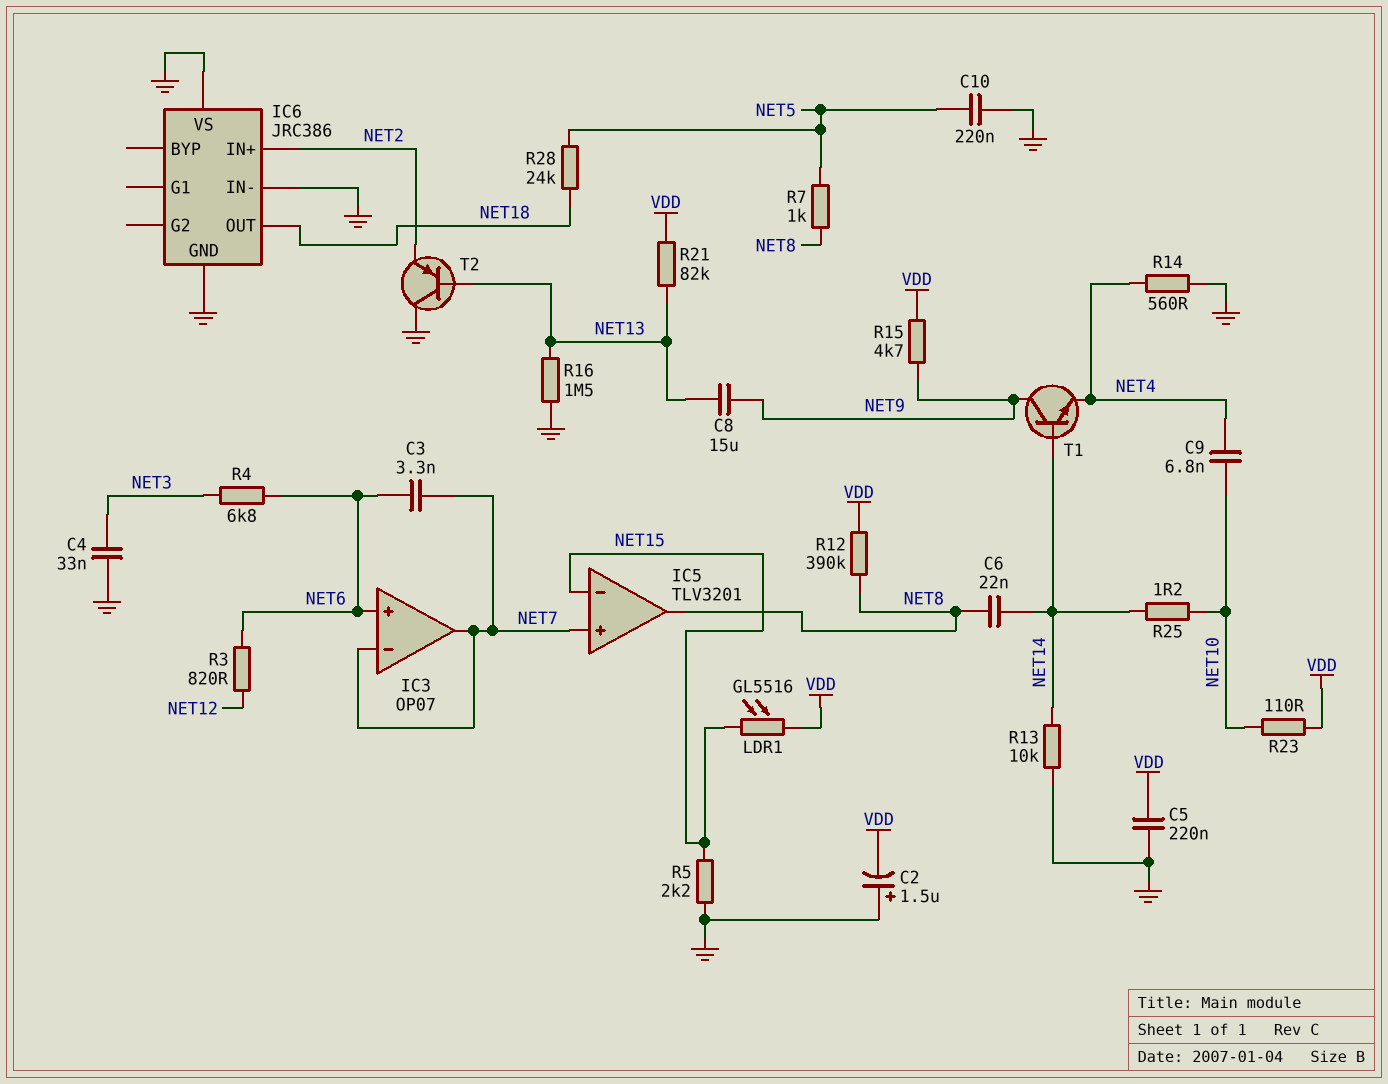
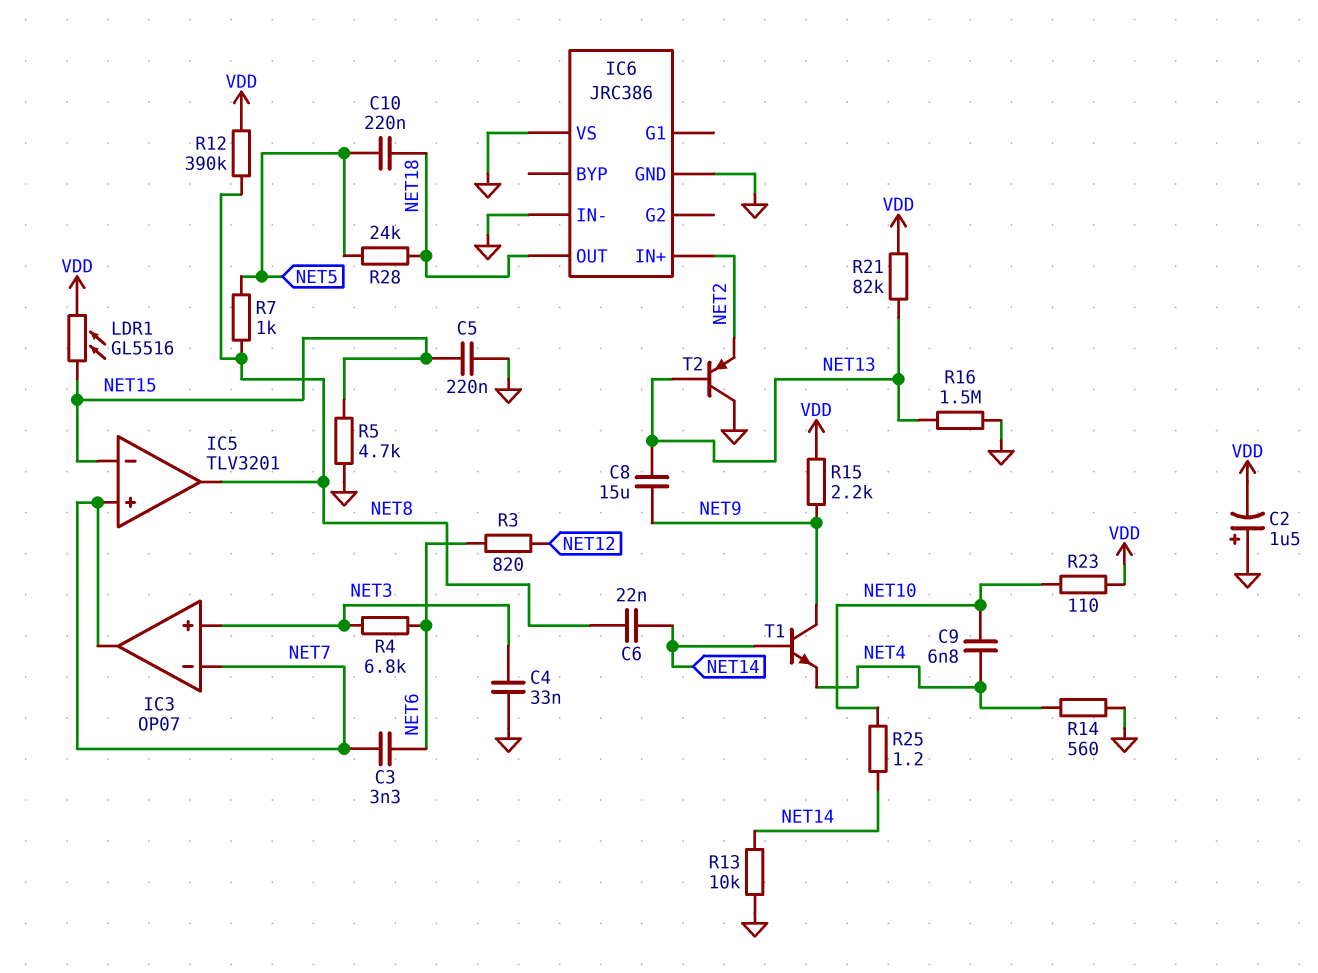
C5: 220nF (GND, VDD) -> 220nF (GND, NET15)
C10: 220nF (GND, NET5) -> 220nF (NET5, NET18)
IC3 pin in+: NET6 -> NET3
R5: 2.2k (GND, NET15) -> 4.7k (GND, NET15)
R15: 4.7k (NET9, VDD) -> 2.2k (NET9, VDD)

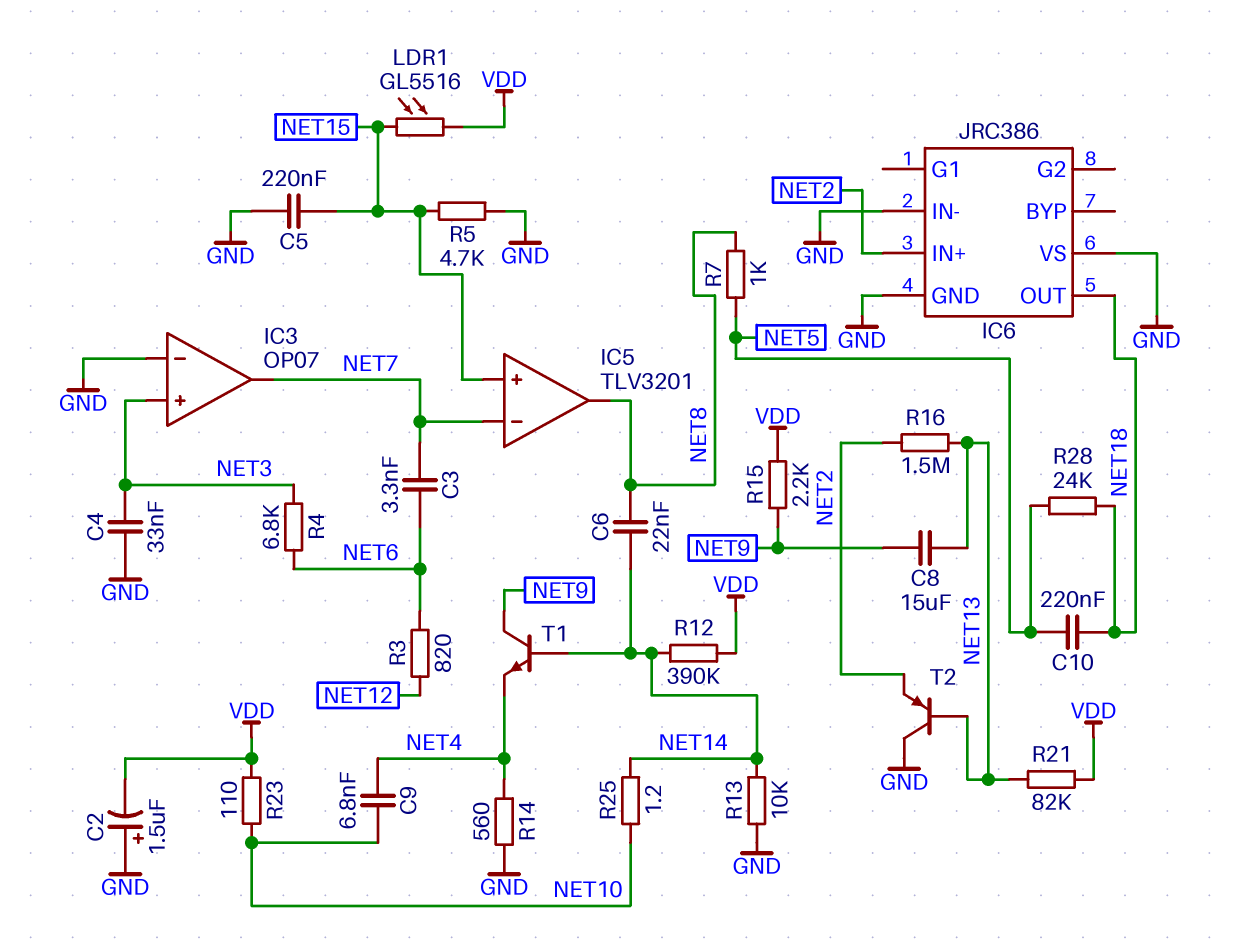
IC3 pin in-: NET7 -> GND
IC5 pin in+: NET7 -> NET15
IC5 pin in-: NET15 -> NET7
R12: 390k (NET8, VDD) -> 390k (NET14, VDD)
R16: 1.5M (GND, NET13) -> 1.5M (NET2, NET13)

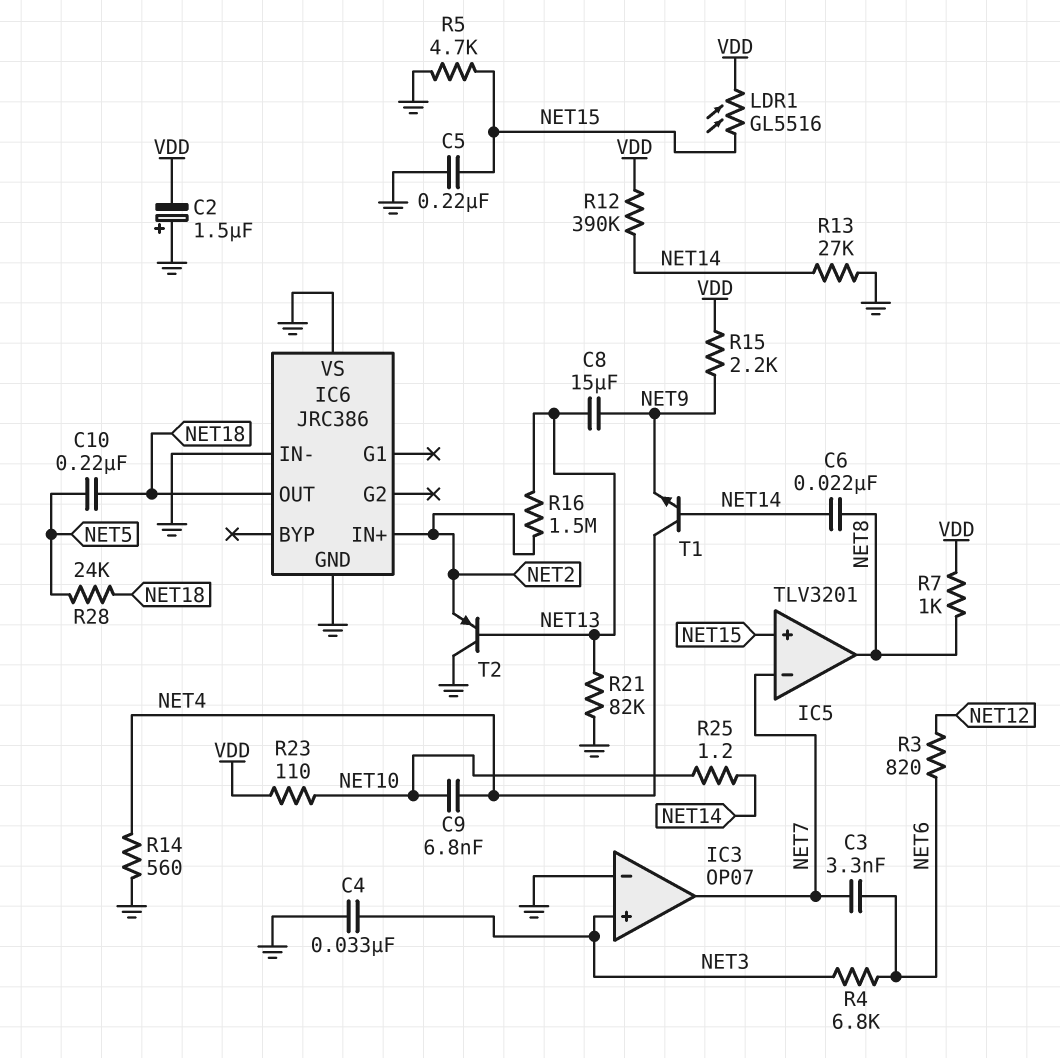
R7: 1k (NET5, NET8) -> 1k (NET8, VDD)
R13: 10k (GND, NET14) -> 27k (GND, NET14)
R21: 82k (NET13, VDD) -> 82k (GND, NET13)
T1: NPN (B NET14, C NET9, E NET4) -> NPN (B NET14, C NET4, E NET9)

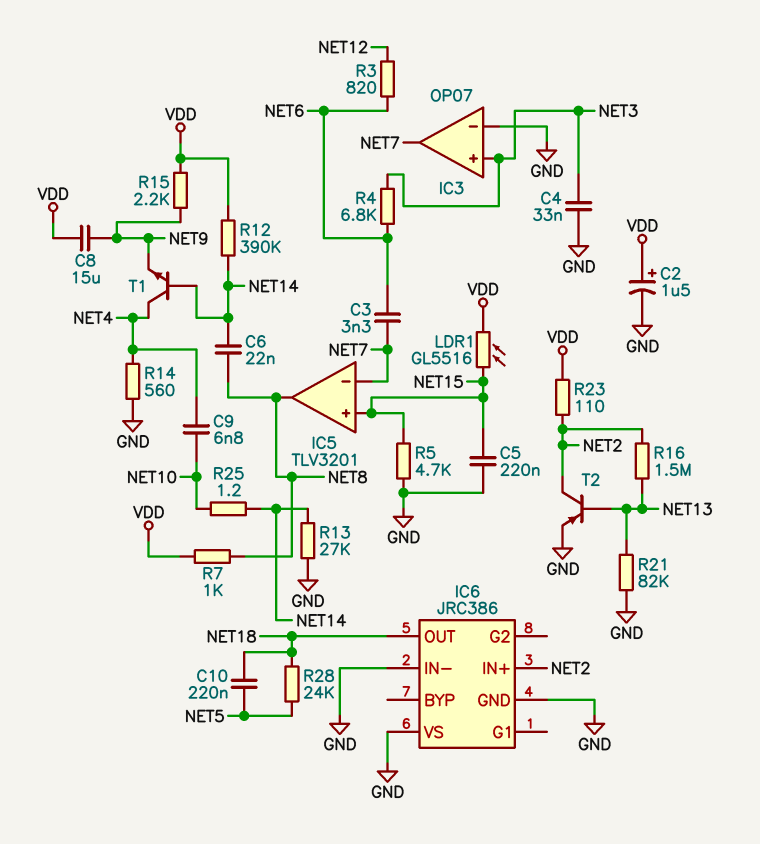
C2: 1.5uF (plus GND, minus VDD) -> 1.5uF (plus VDD, minus GND)
C8: 15uF (NET9, NET13) -> 15uF (NET9, VDD)
R23: 110 (NET10, VDD) -> 110 (NET2, VDD)
T2: PNP (B NET13, C GND, E NET2) -> PNP (B NET13, C NET2, E GND)

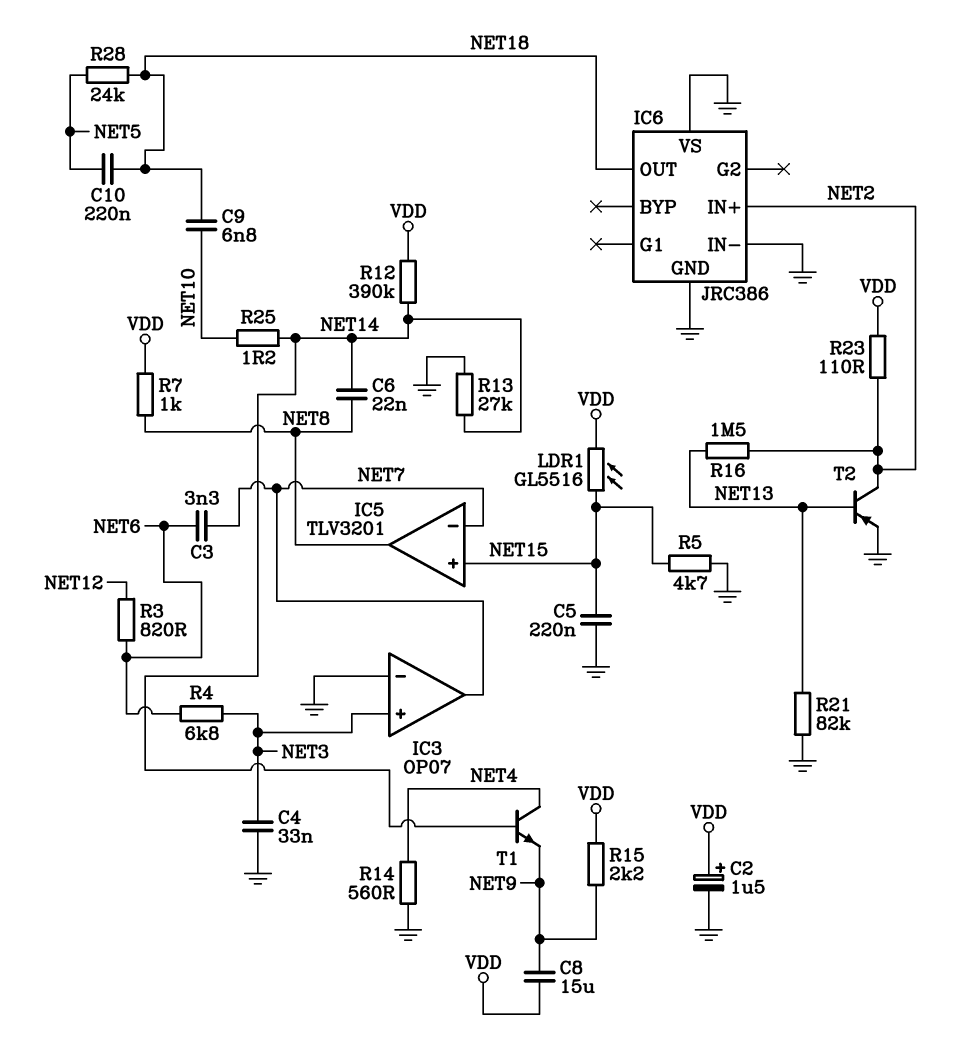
C9: 6.8nF (NET4, NET10) -> 6.8nF (NET10, NET18)

